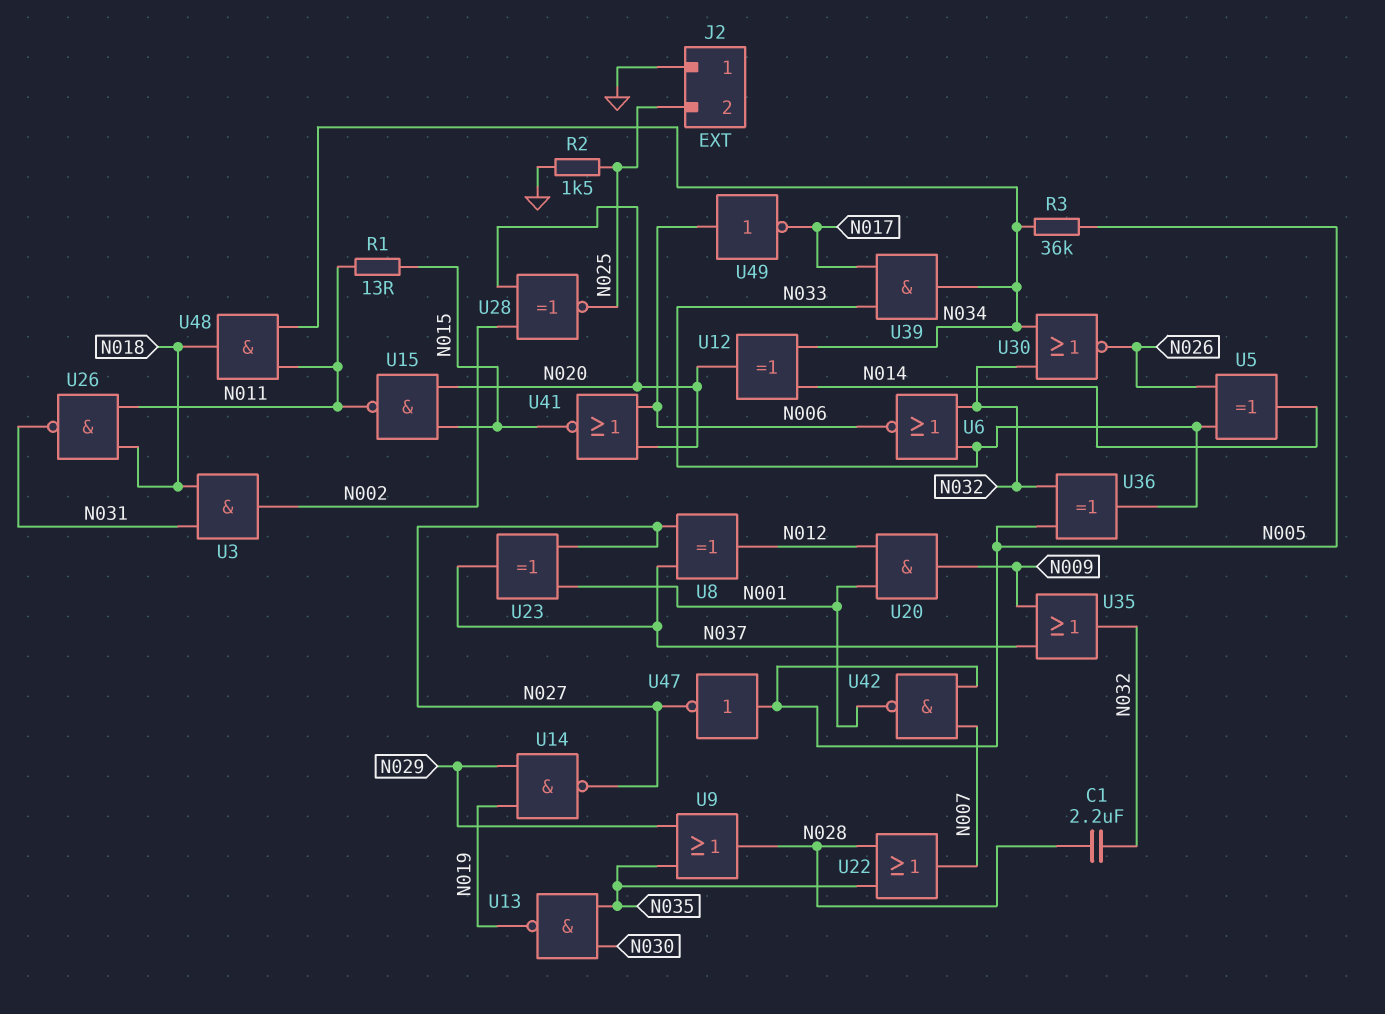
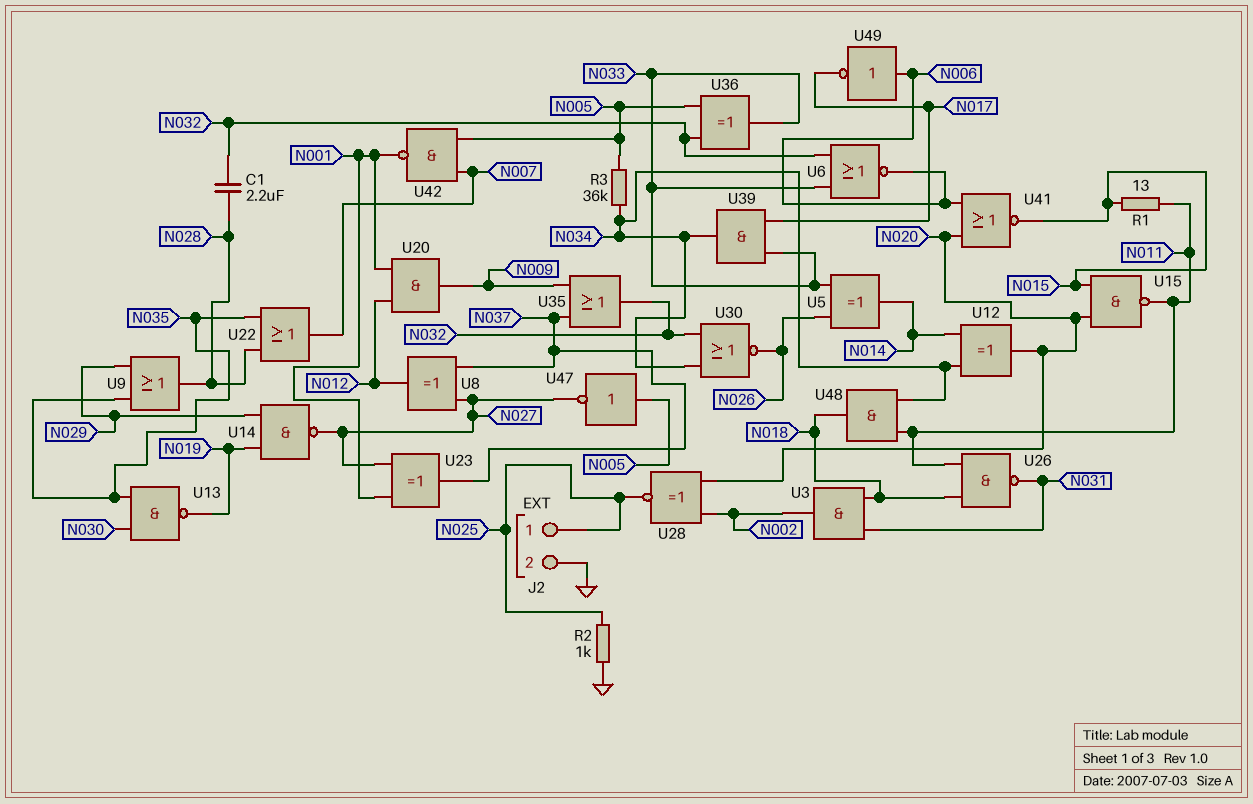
J2 pin 1: GND -> N025
J2 pin 2: N025 -> GND
R2: 1.5k (GND, N025) -> 1k (GND, N025)

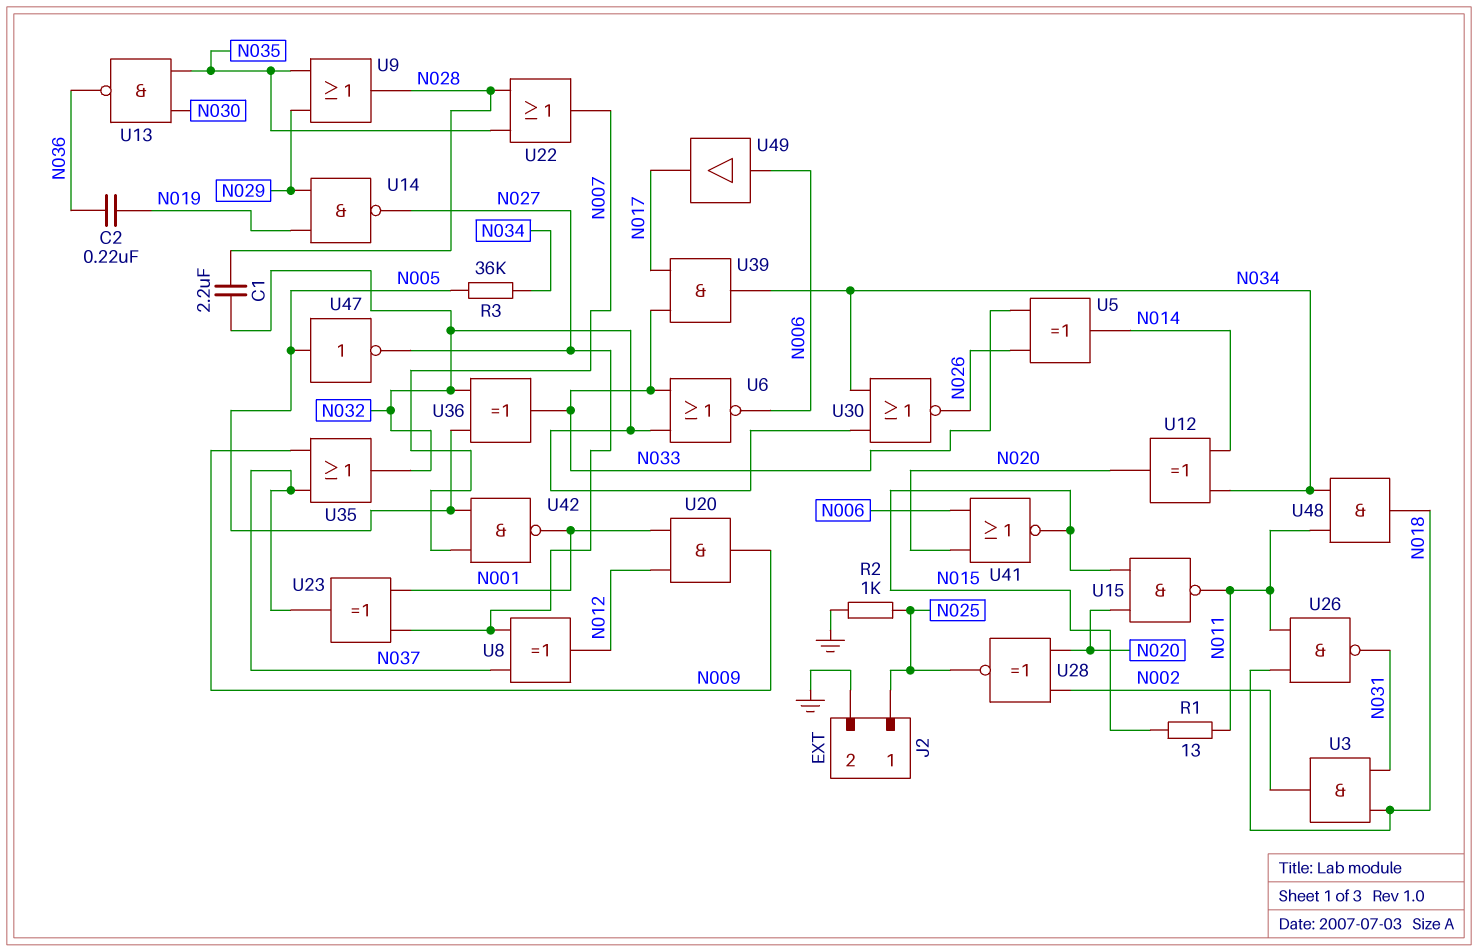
C2: none -> 220nF (N019, N036)
U13: NAND (in N030, in N035, out N019) -> NAND (in N030, in N035, out N036)
U49: NOT (in N006, out N017) -> buffer (in N006, out N017)

